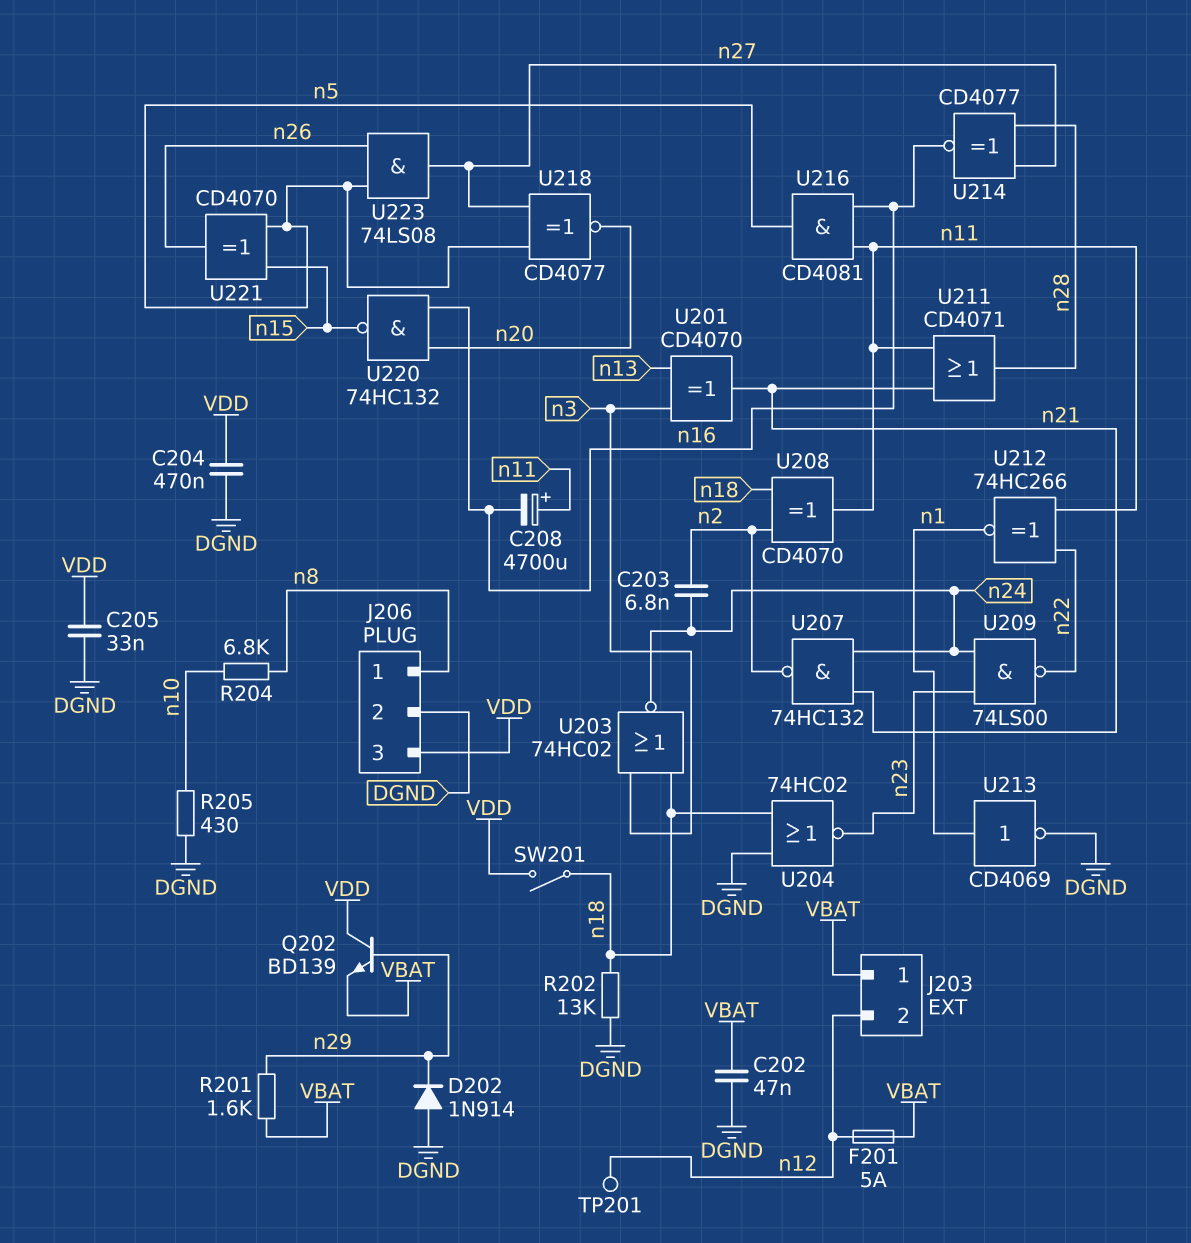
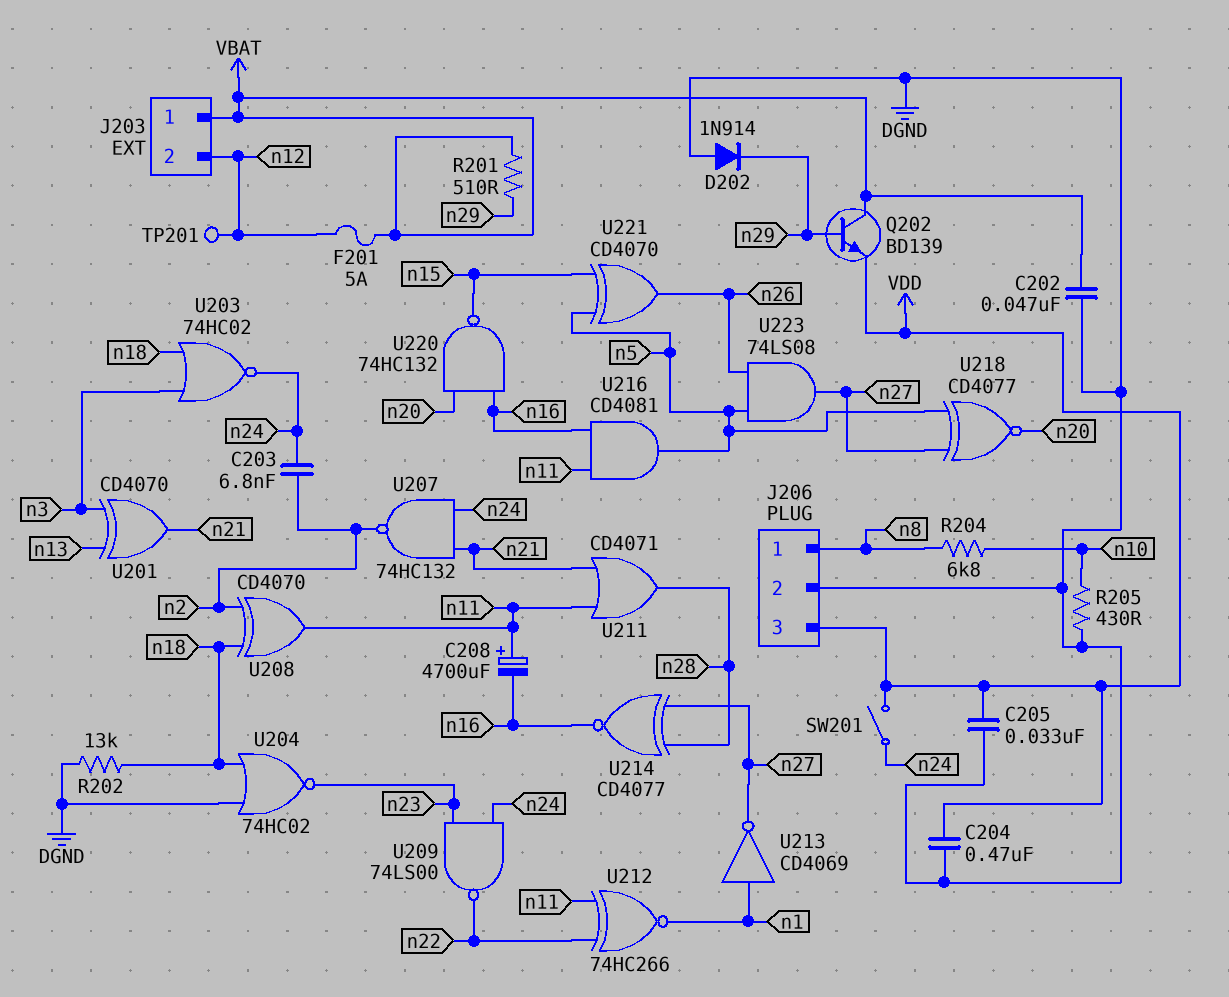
Q202: NPN BD139 (B n29, C VDD, E VBAT) -> NPN BD139 (B n29, C VBAT, E VDD)
R201: 1.6k (VBAT, n29) -> 510 (VBAT, n29)
SW201: switch (VDD, n18) -> switch (VDD, n24)
U213: NOT CD4069 (in n1, out DGND) -> NOT CD4069 (in n1, out n27)

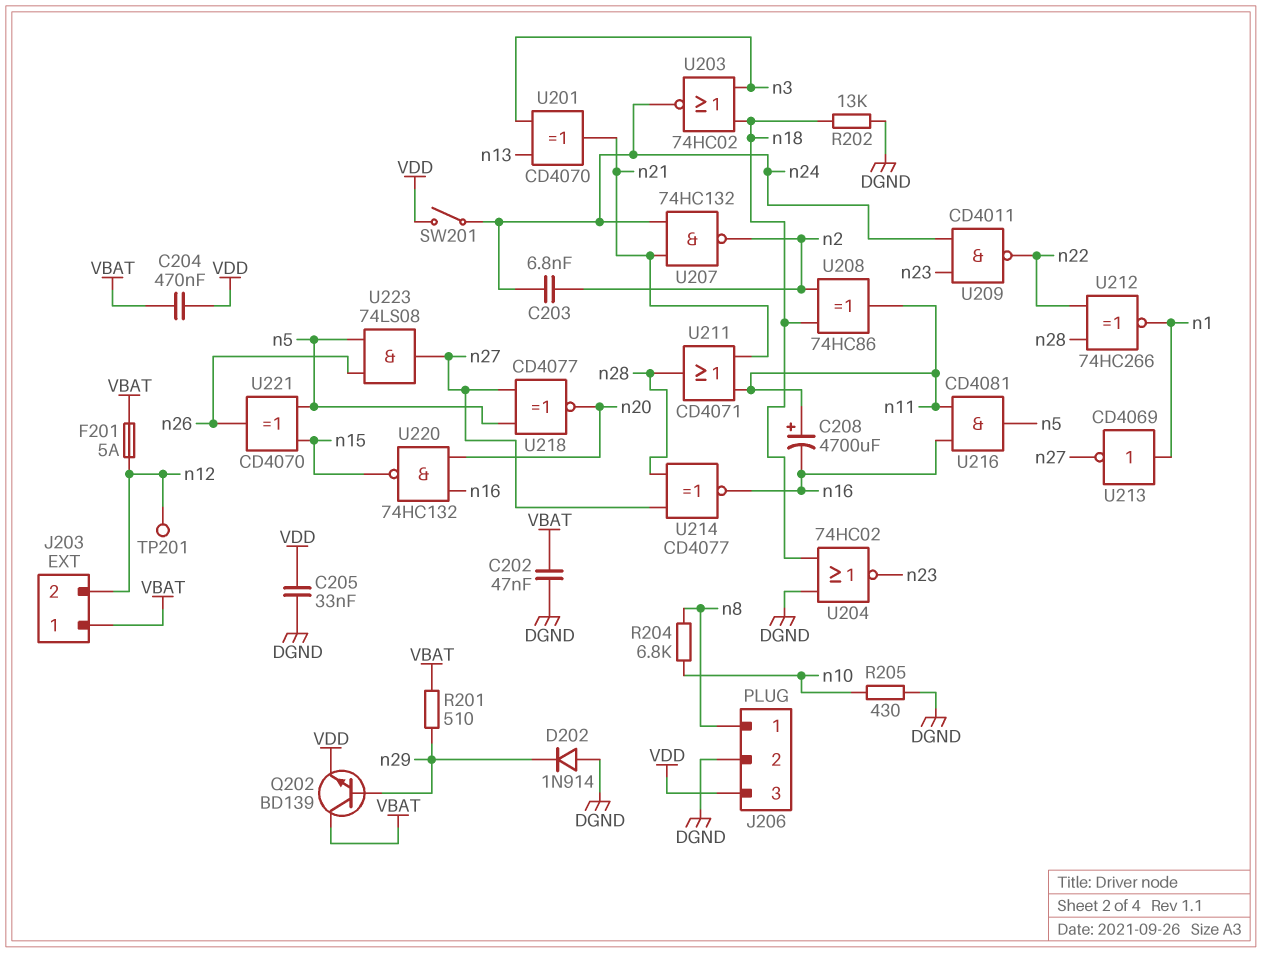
C204: 470nF (DGND, VDD) -> 470nF (VBAT, VDD)
U208: XOR CD4070 (in n2, in n18, out n11) -> XOR 74HC86 (in n2, in n18, out n11)
U209: NAND 74LS00 (in n23, in n24, out n22) -> NAND CD4011 (in n23, in n24, out n22)
U212: XNOR 74HC266 (in n11, in n22, out n1) -> XNOR 74HC266 (in n22, in n28, out n1)

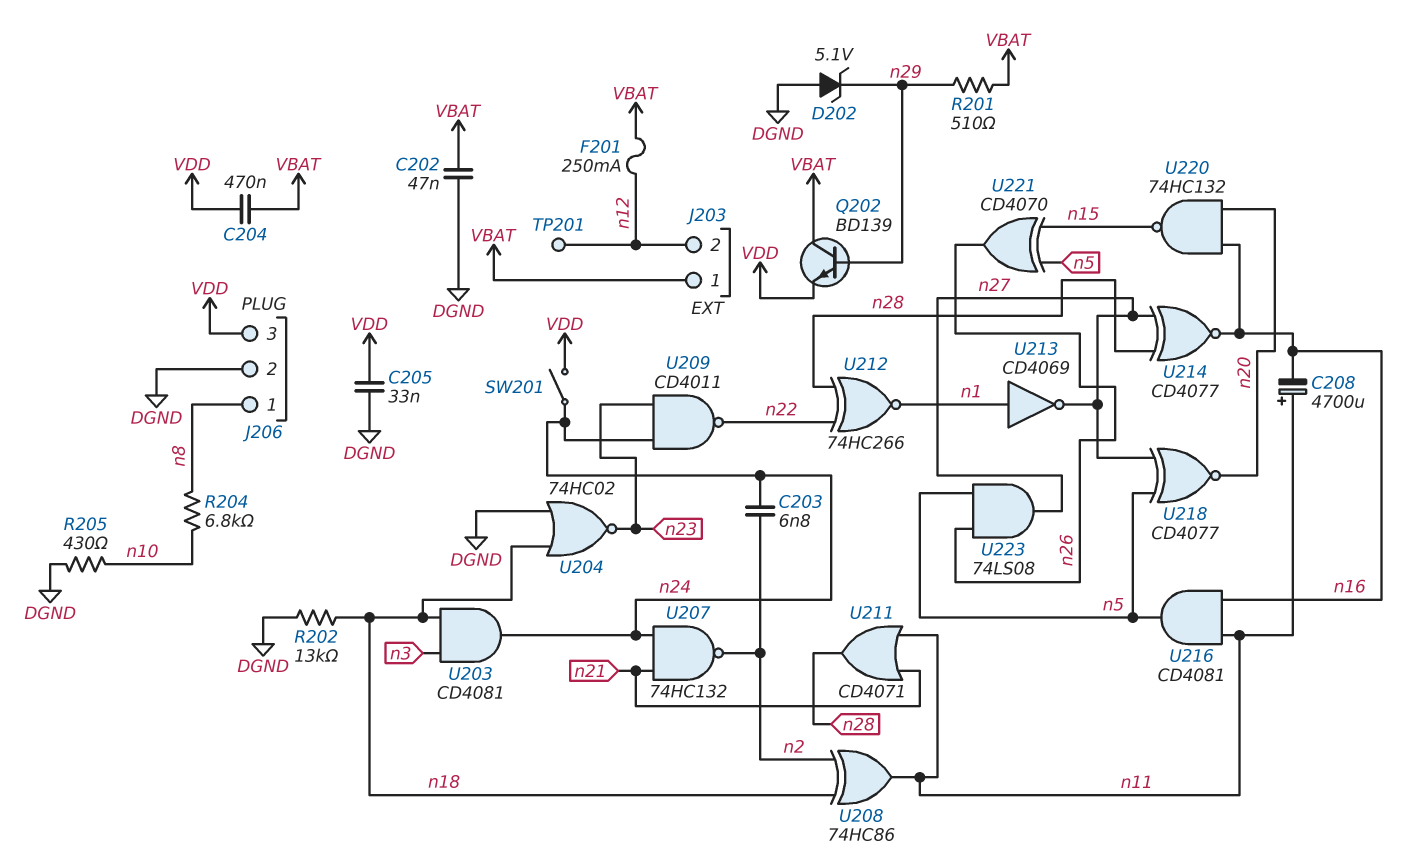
D202: diode 1N914 (A DGND, K n29) -> zener 5.1V (A DGND, K n29)
F201: 5A (VBAT, n12) -> 250mA (VBAT, n12)
U201: XOR CD4070 (in n3, in n13, out n21) -> none
U203: NOR 74HC02 (in n3, in n18, out n24) -> AND CD4081 (in n3, in n18, out n24)

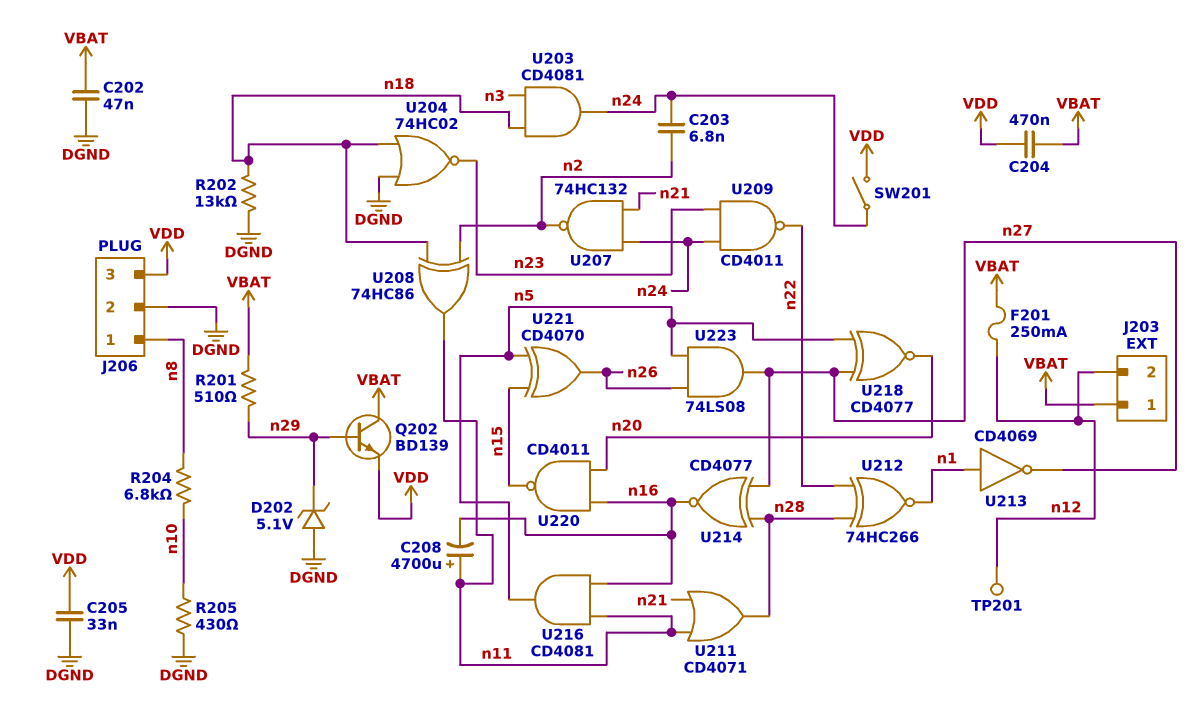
U220: NAND 74HC132 (in n16, in n20, out n15) -> NAND CD4011 (in n16, in n20, out n15)

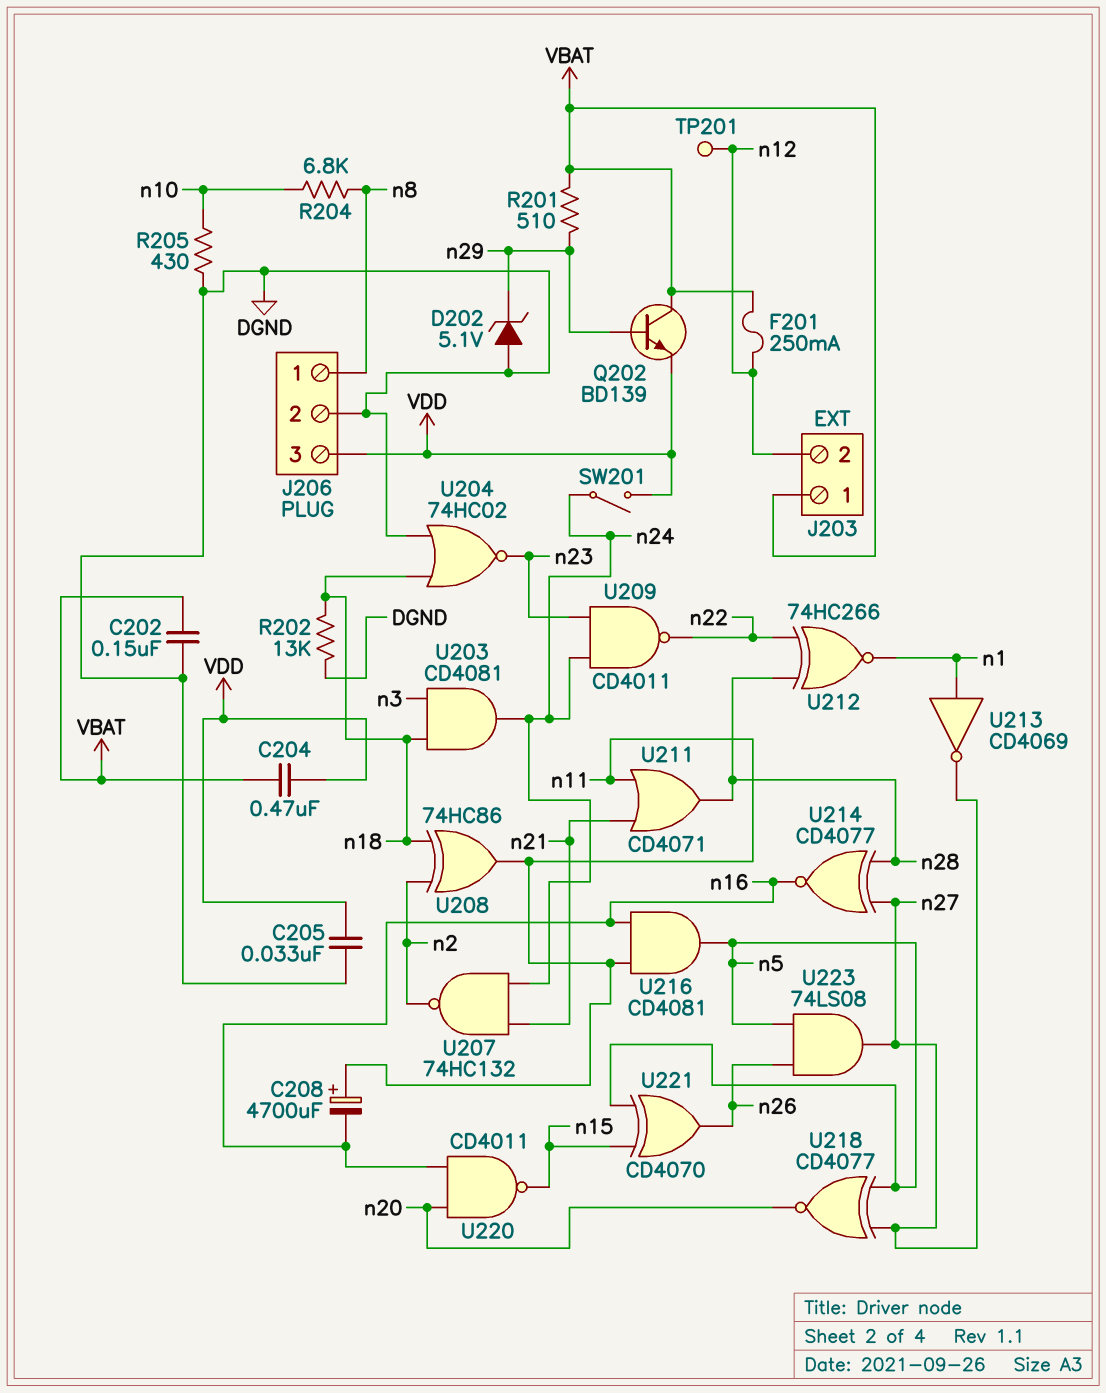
C202: 47nF (DGND, VBAT) -> 150nF (DGND, VBAT)
C203: 6.8nF (n2, n24) -> none

